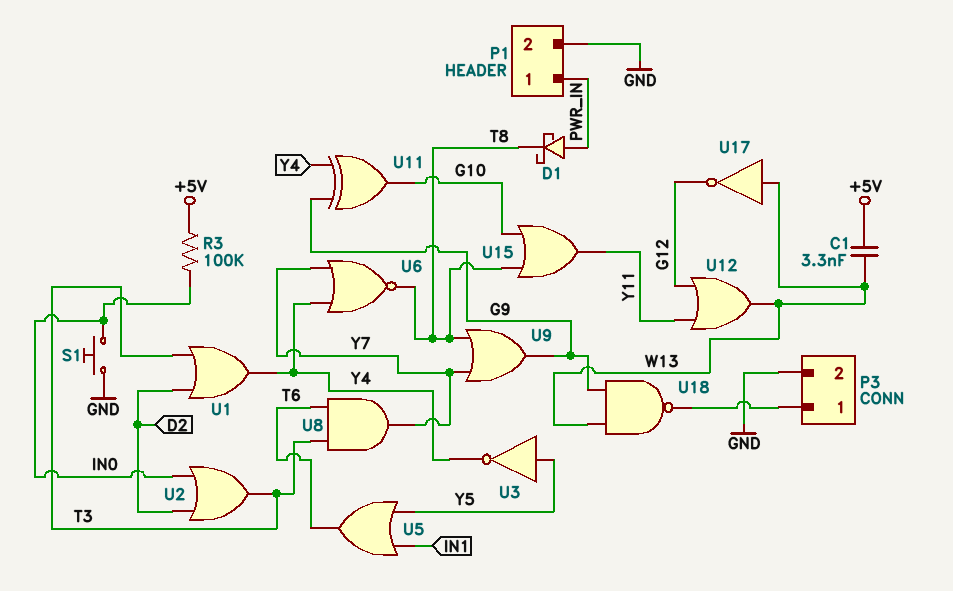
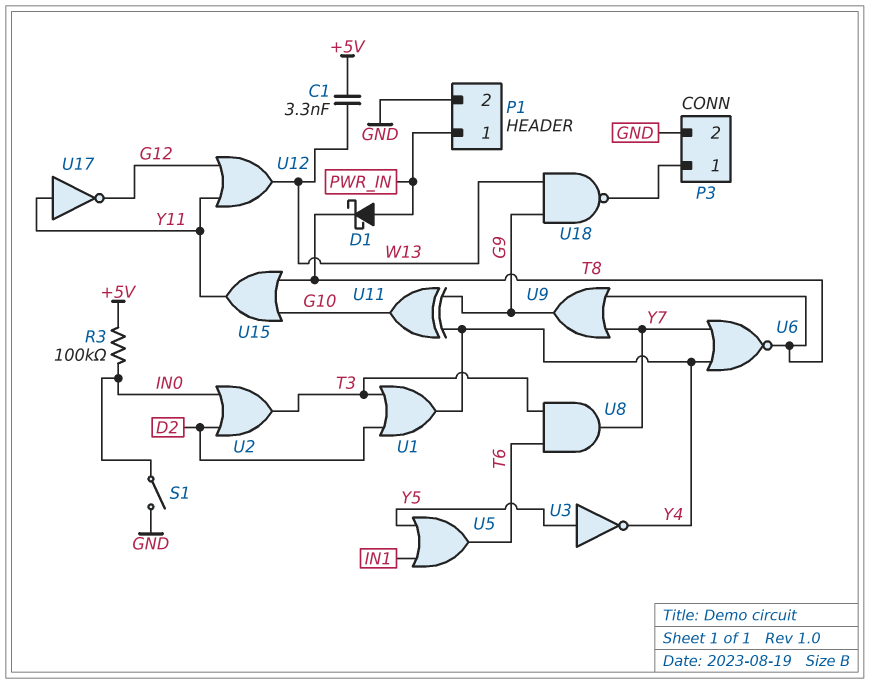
S1: button (GND, IN0) -> switch (GND, IN0)
U17: NOT (in W13, out G12) -> NOT (in Y11, out G12)

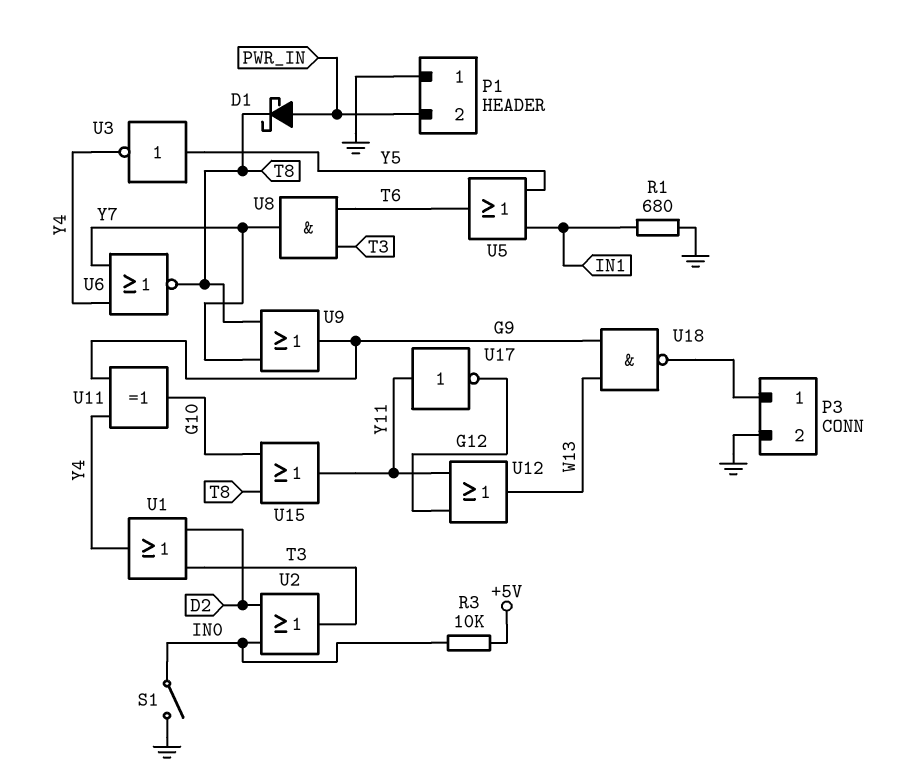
C1: 3.3nF (+5V, W13) -> none
P1 pin 1: PWR_IN -> GND
P1 pin 2: GND -> PWR_IN
R1: none -> 680 (GND, IN1)
R3: 100k (+5V, IN0) -> 10k (+5V, IN0)

